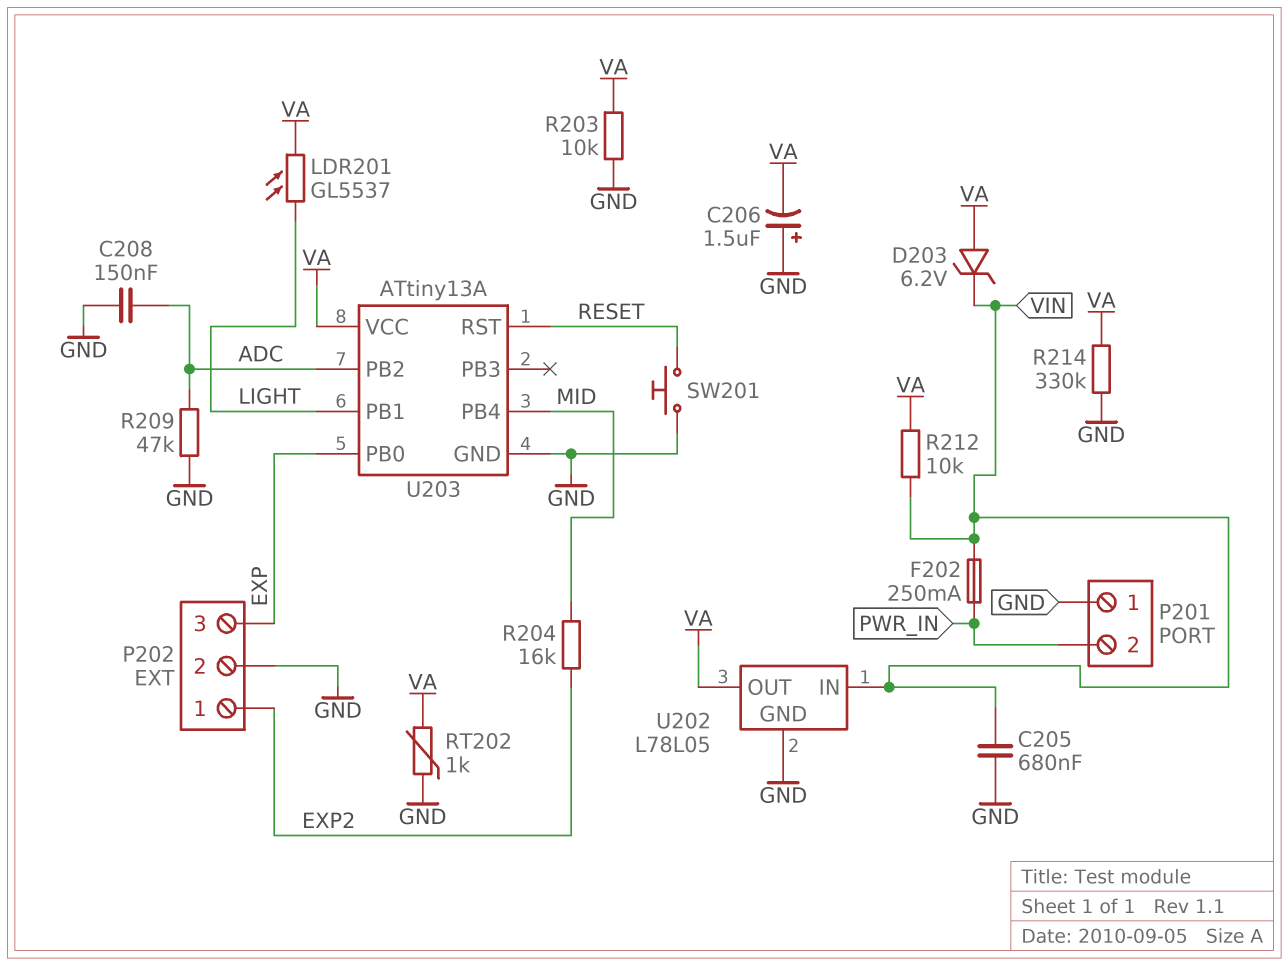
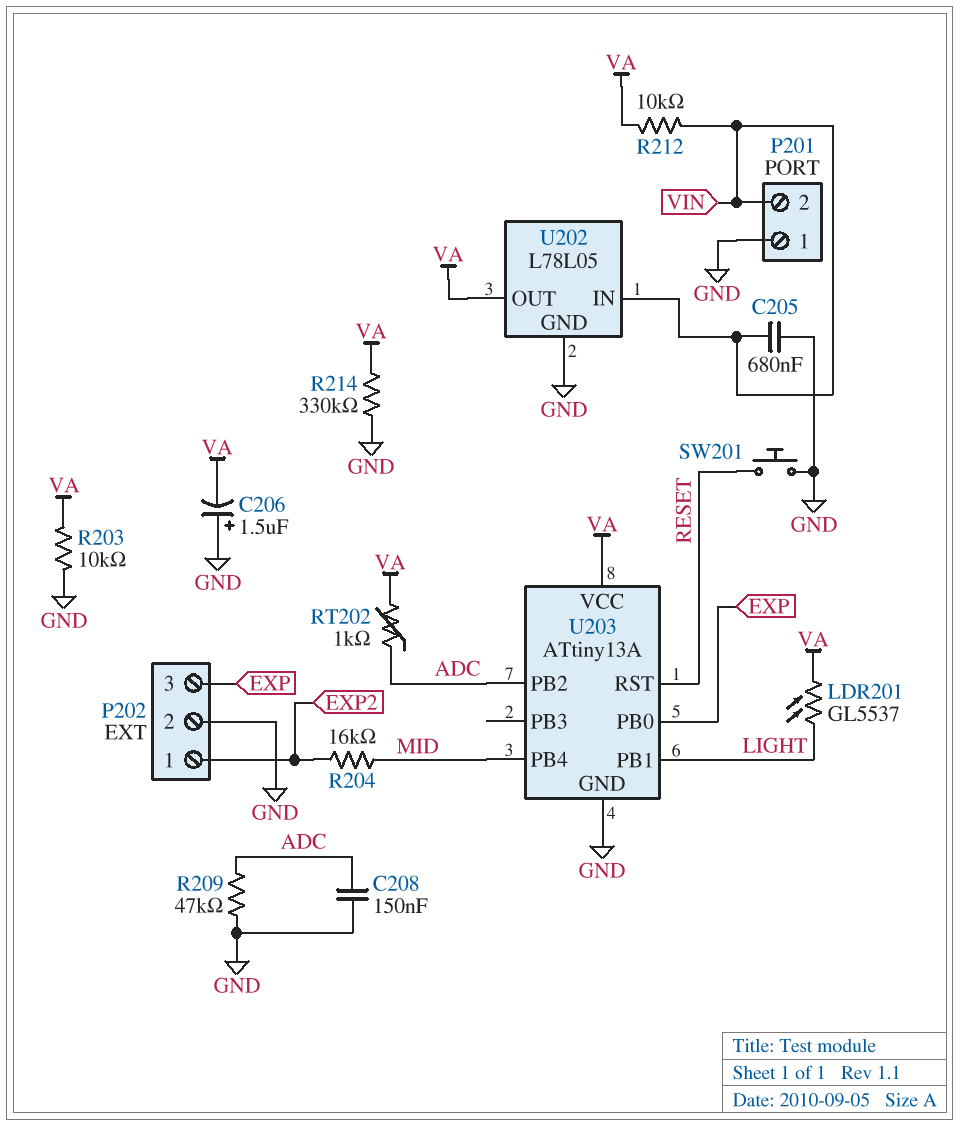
D203: zener 6.2V (A VA, K VIN) -> none
F202: 250mA (PWR_IN, VIN) -> none
P201 pin 2: PWR_IN -> VIN
RT202: 1k (GND, VA) -> 1k (ADC, VA)

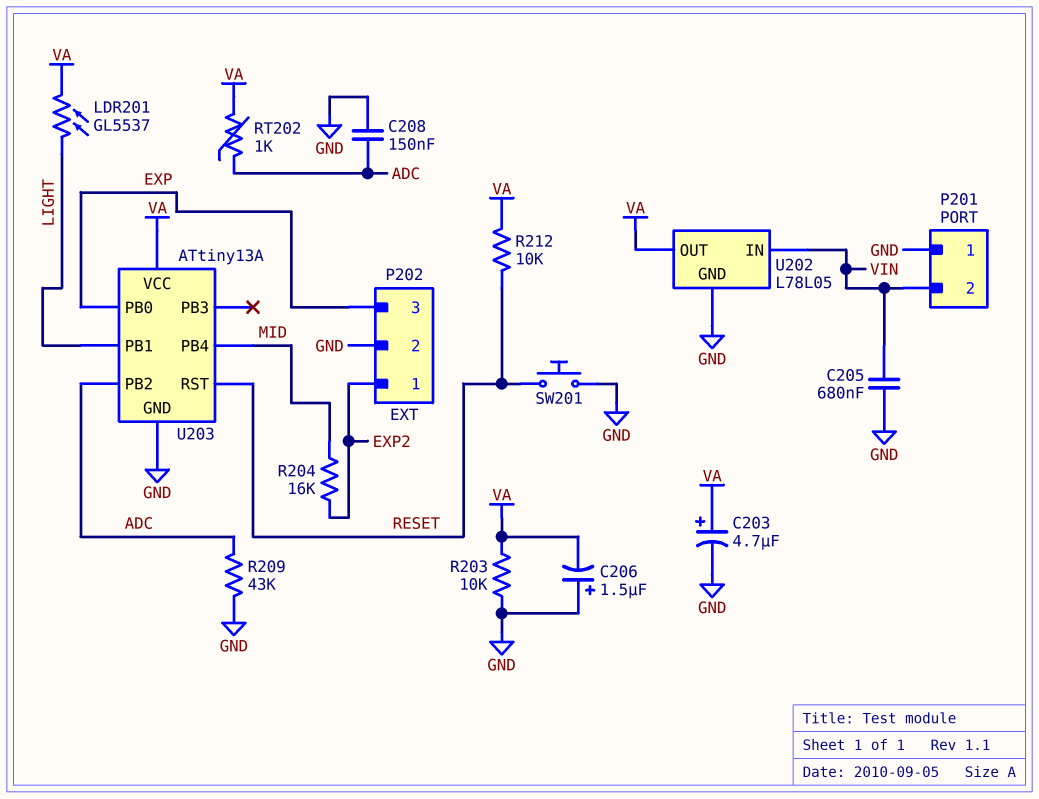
C203: none -> 4.7uF (plus VA, minus GND)
R209: 47k (ADC, GND) -> 43k (ADC, GND)
R212: 10k (VA, VIN) -> 10k (RESET, VA)
R214: 330k (GND, VA) -> none

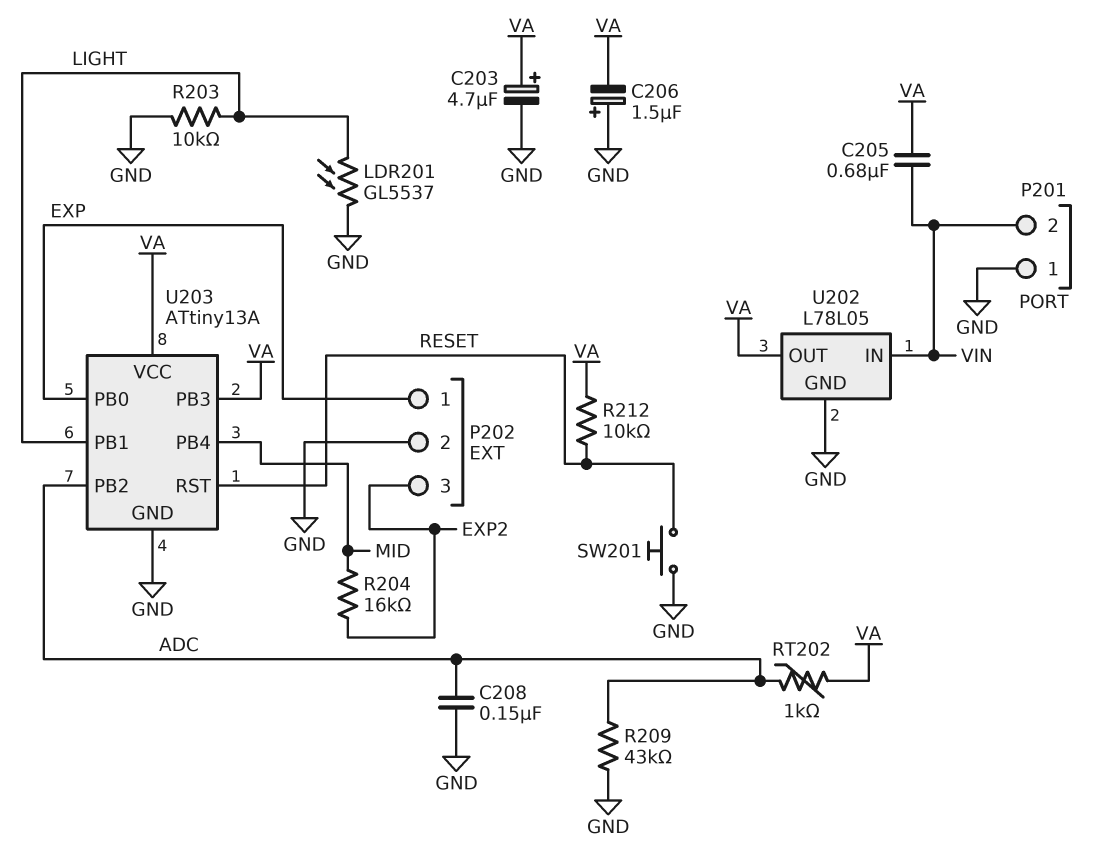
C205: 680nF (GND, VIN) -> 680nF (VA, VIN)
LDR201: GL5537 (LIGHT, VA) -> GL5537 (GND, LIGHT)
P202 pin 1: EXP2 -> EXP
P202 pin 3: EXP -> EXP2
R203: 10k (GND, VA) -> 10k (GND, LIGHT)
U203 pin PB3: none -> VA

